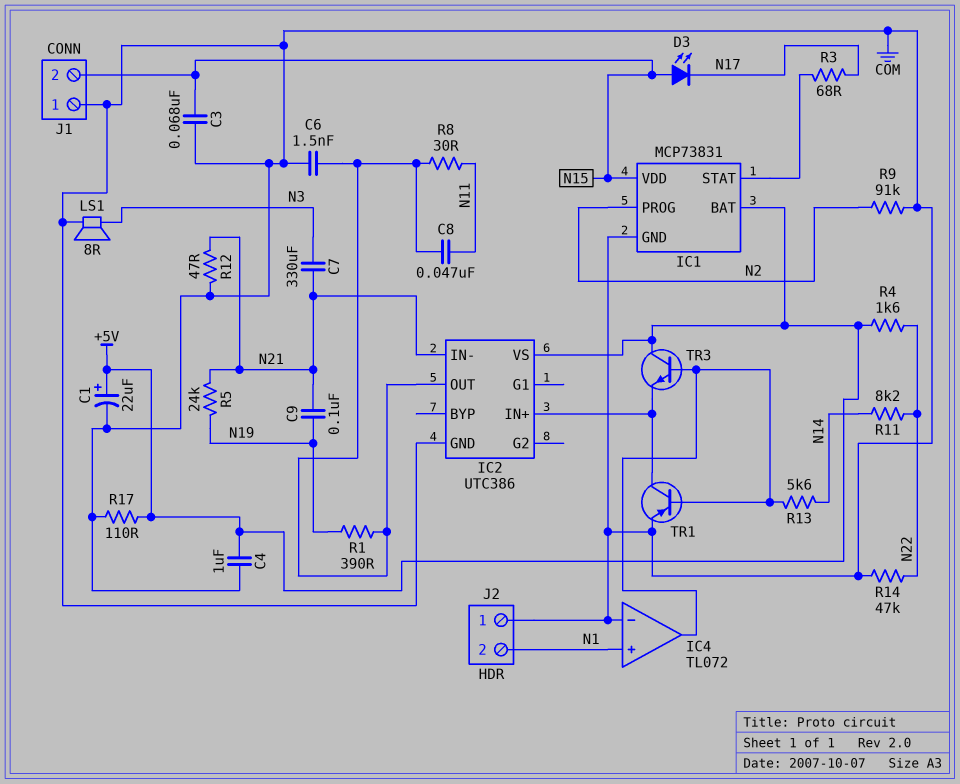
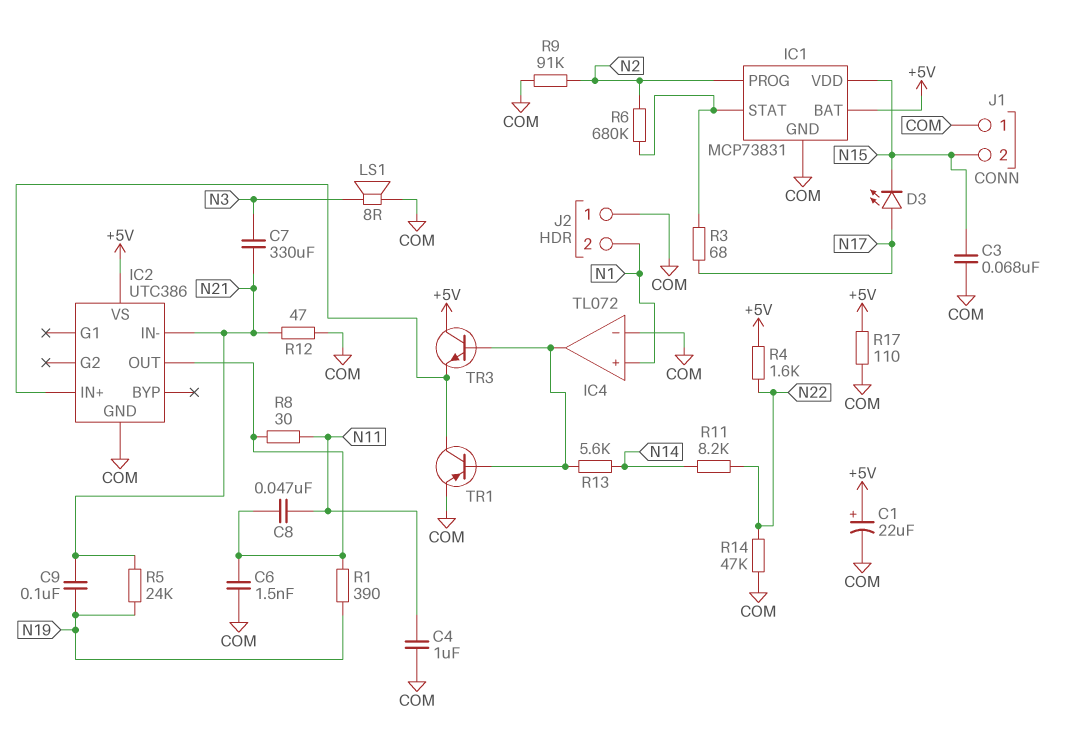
C4: 1uF (+5V, COM) -> 1uF (COM, N11)
D3: LED (A N15, K N17) -> LED (A N17, K N15)
R6: none -> 680k (IC1/STAT, N2)

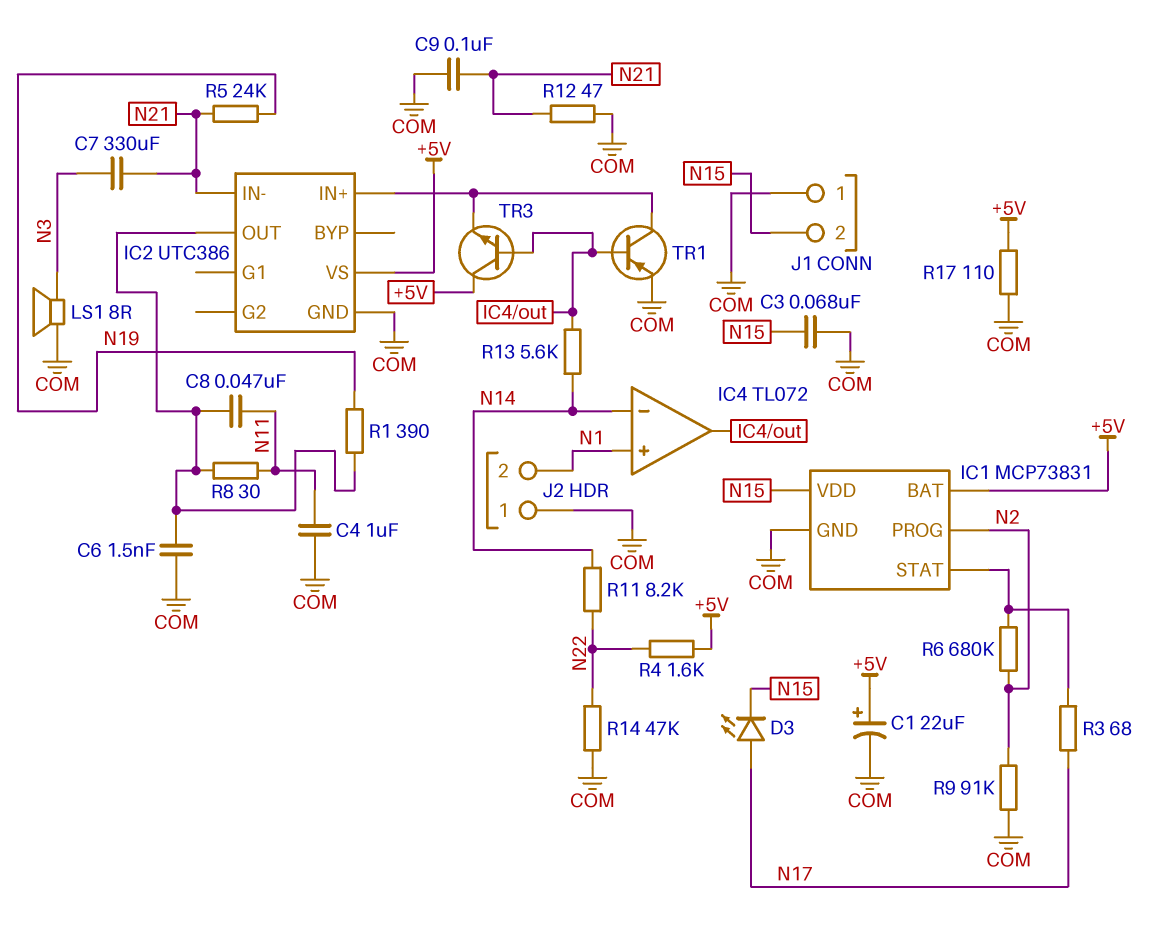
C9: 100nF (N19, N21) -> 100nF (COM, N21)
IC4 pin in-: COM -> N14

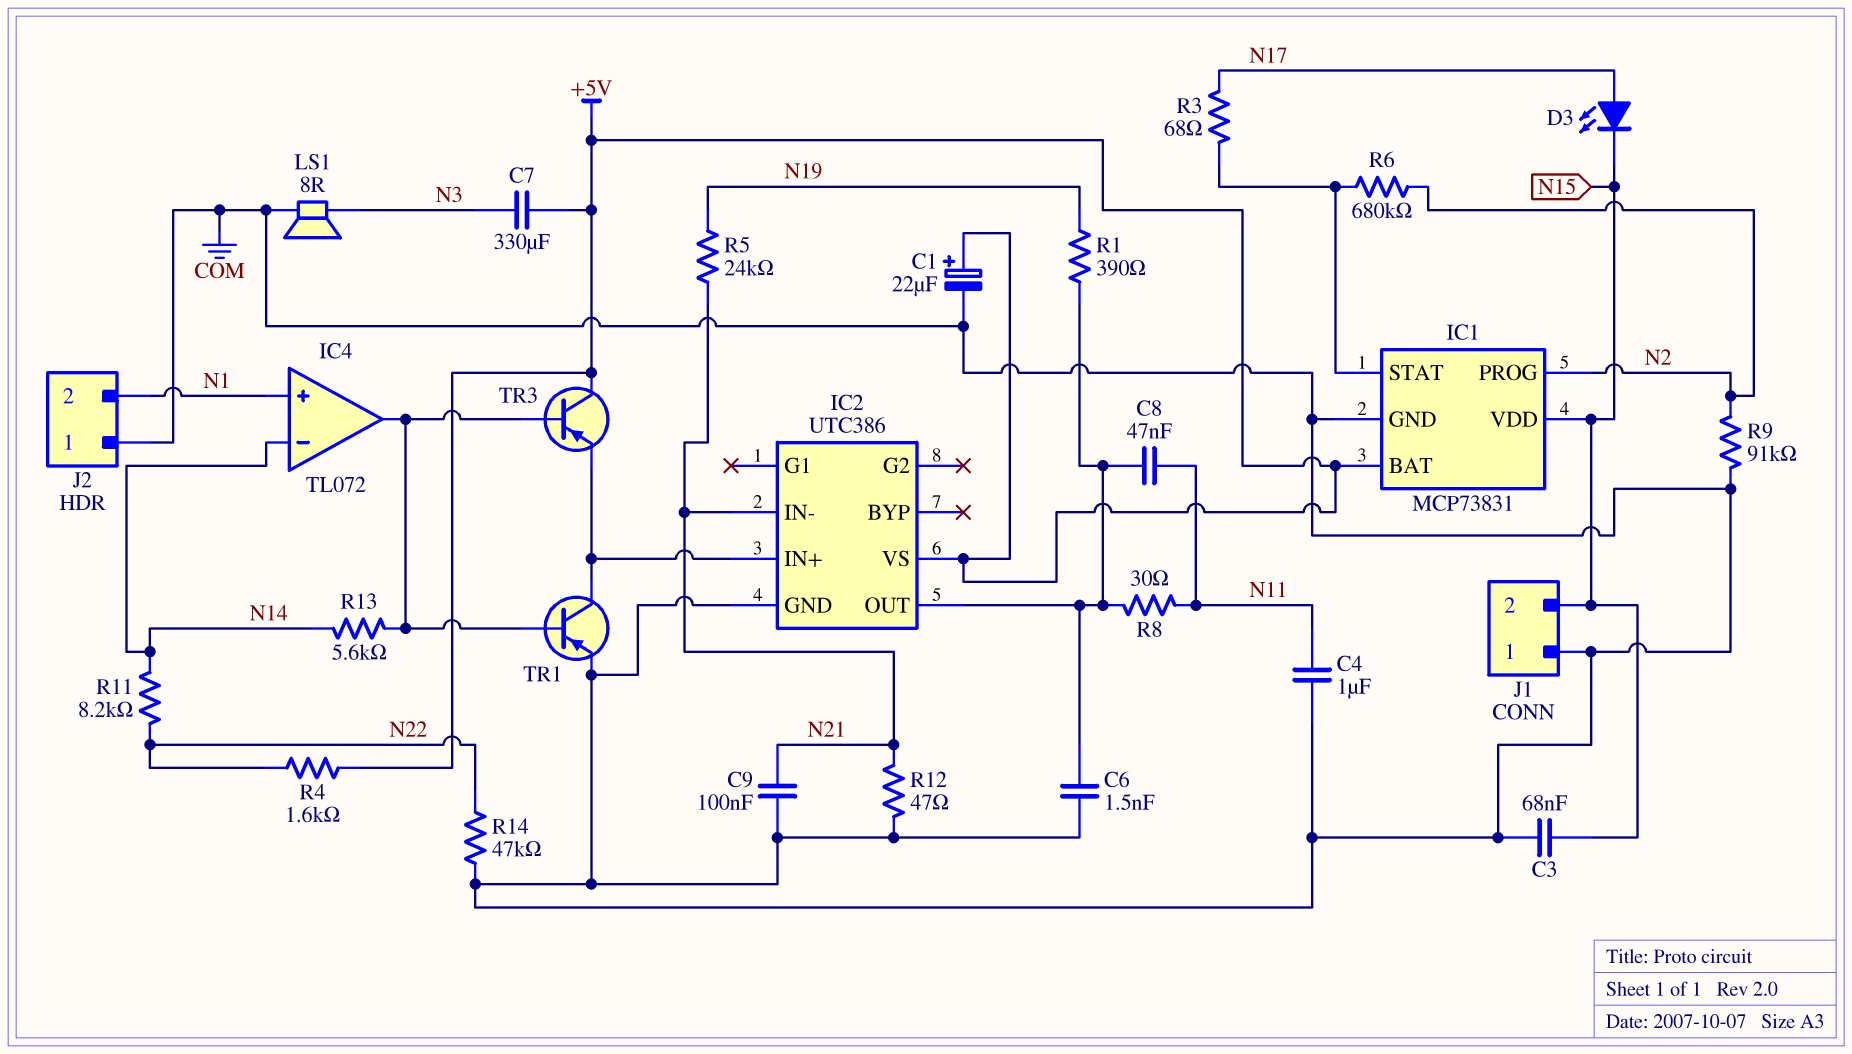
C7: 330uF (N3, N21) -> 330uF (+5V, N3)
R17: 110 (+5V, COM) -> none
TR3: NPN (B IC4/out, C +5V, E IC2/IN+) -> PNP (B IC4/out, C +5V, E IC2/IN+)

